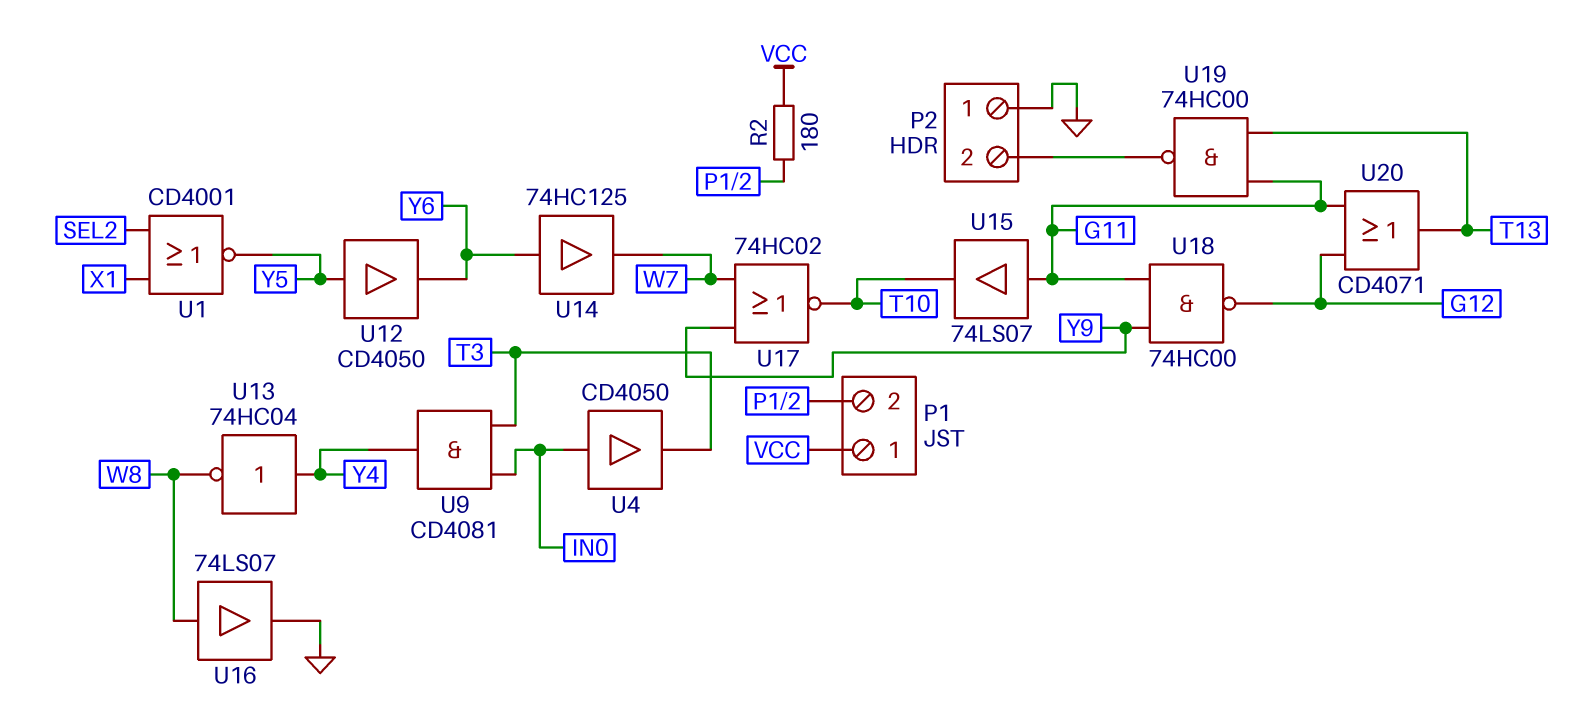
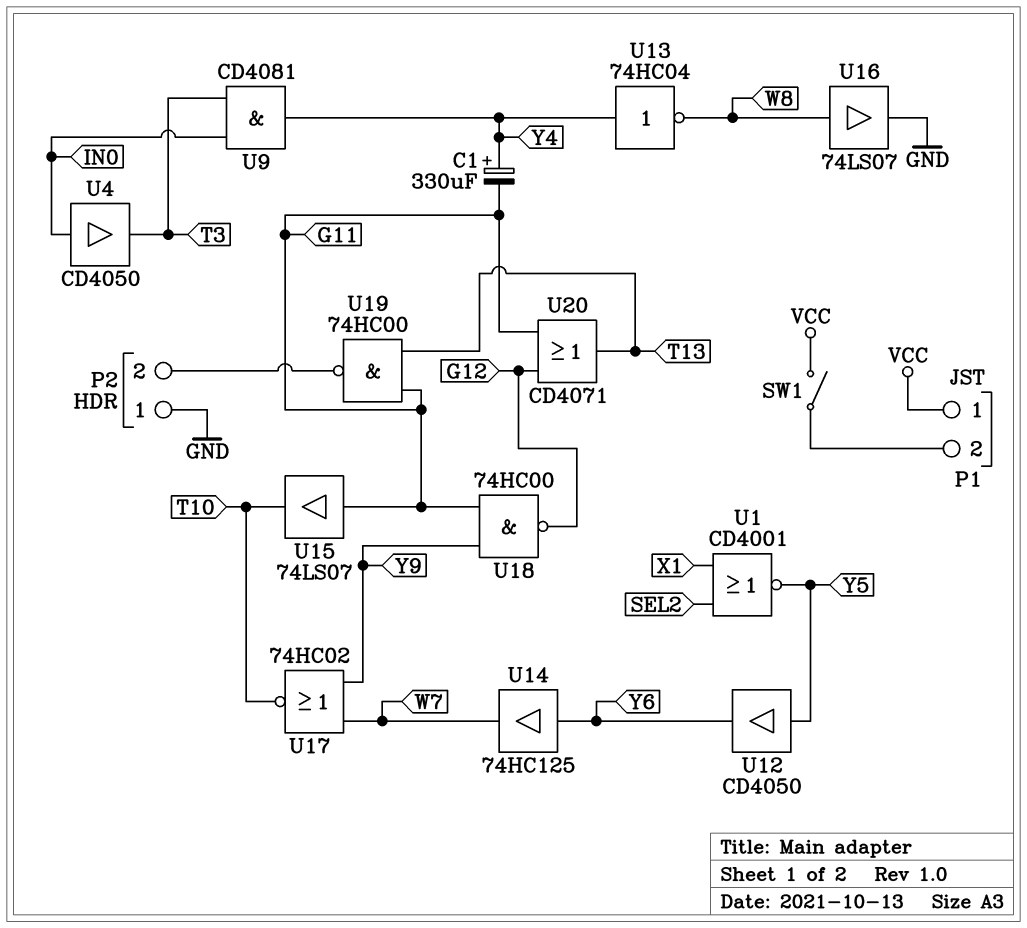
C1: none -> 330uF (plus Y4, minus G11)
R2: 180 (P1/2, VCC) -> none
SW1: none -> switch (P1/2, VCC)

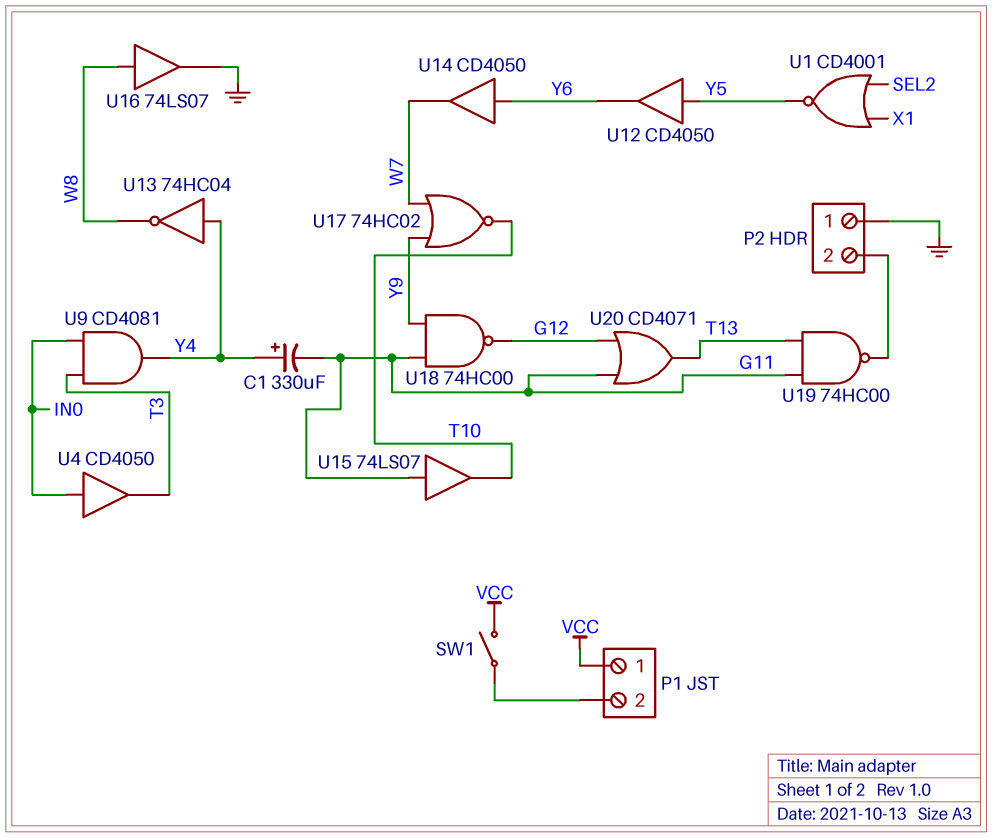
U14: buffer 74HC125 (in Y6, out W7) -> buffer CD4050 (in Y6, out W7)

